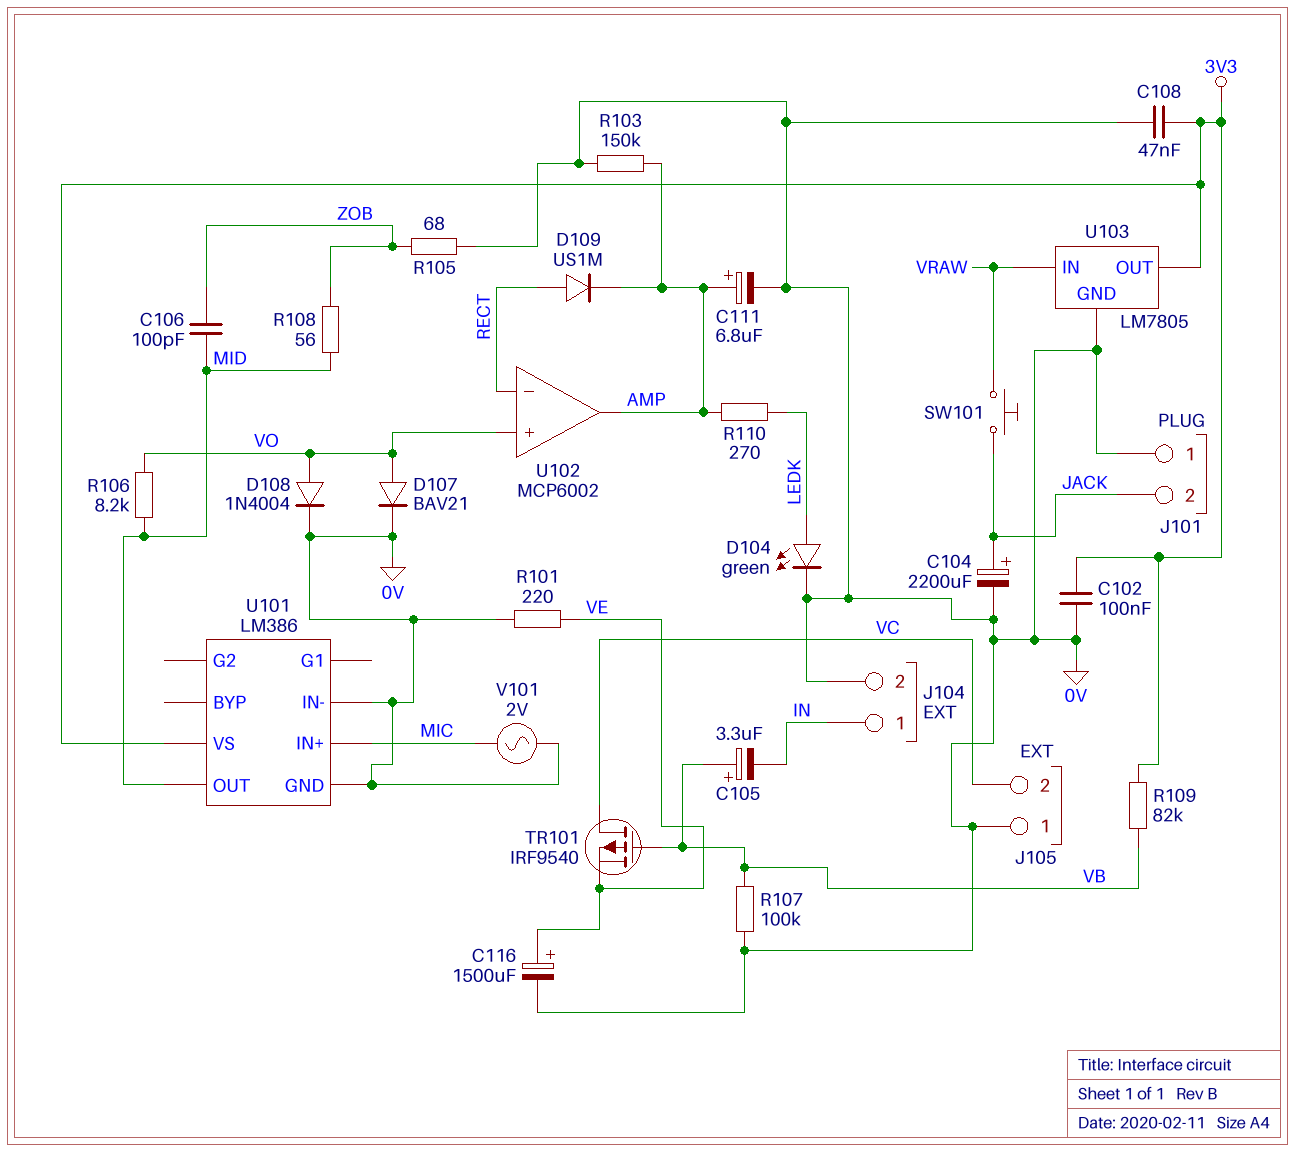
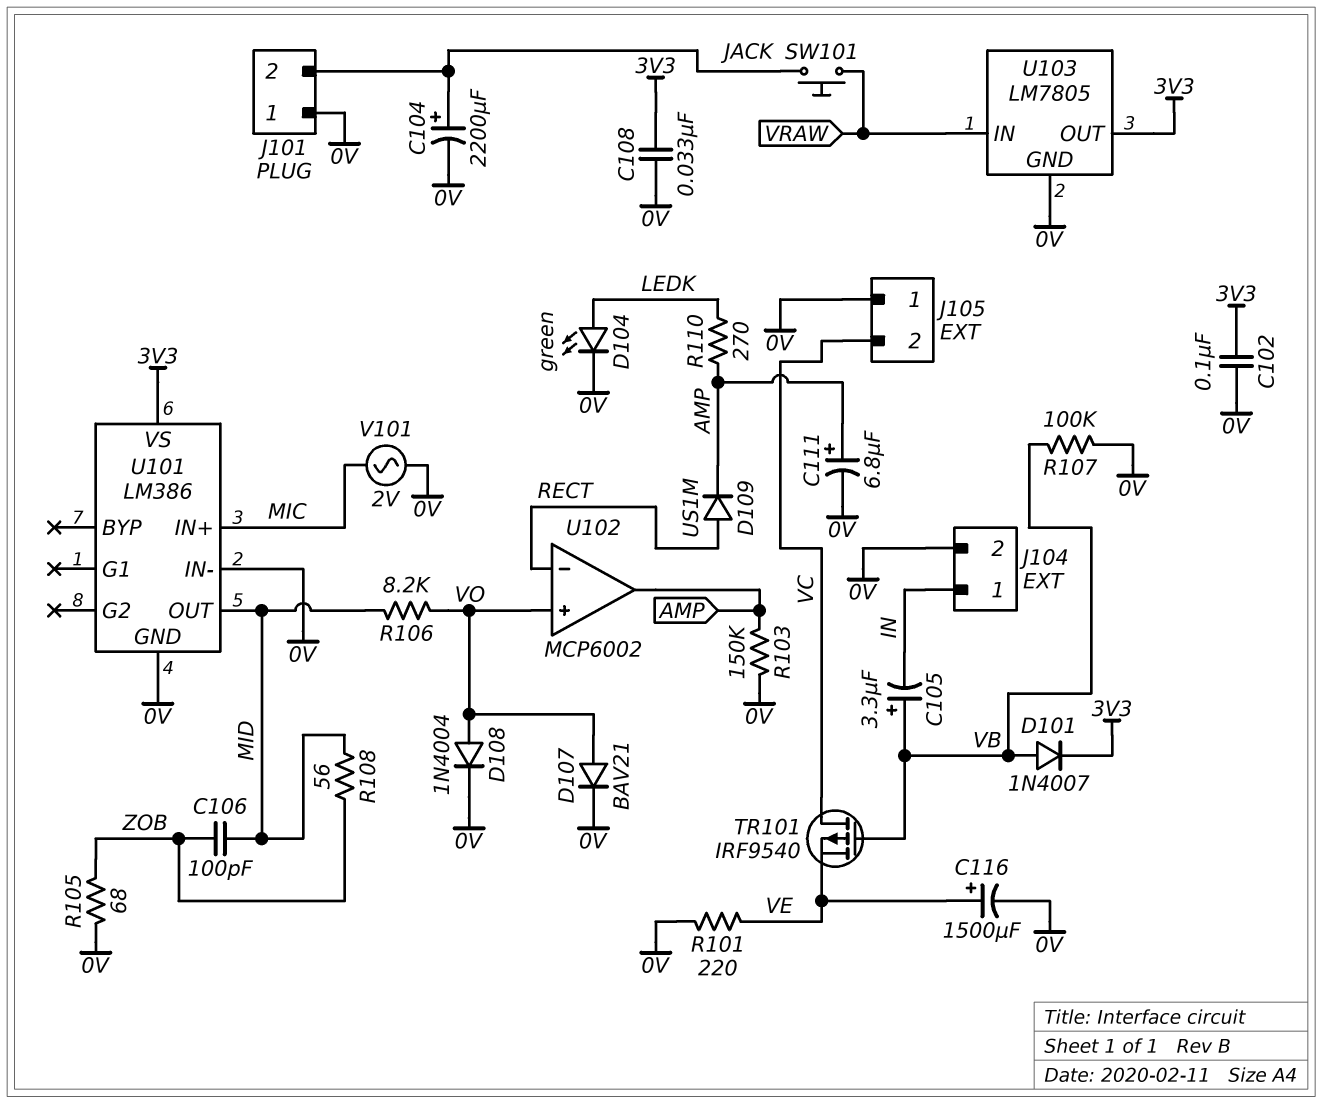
C108: 47nF (0V, 3V3) -> 33nF (0V, 3V3)
D101: none -> diode 1N4007 (A VB, K 3V3)
R109: 82k (3V3, VB) -> none

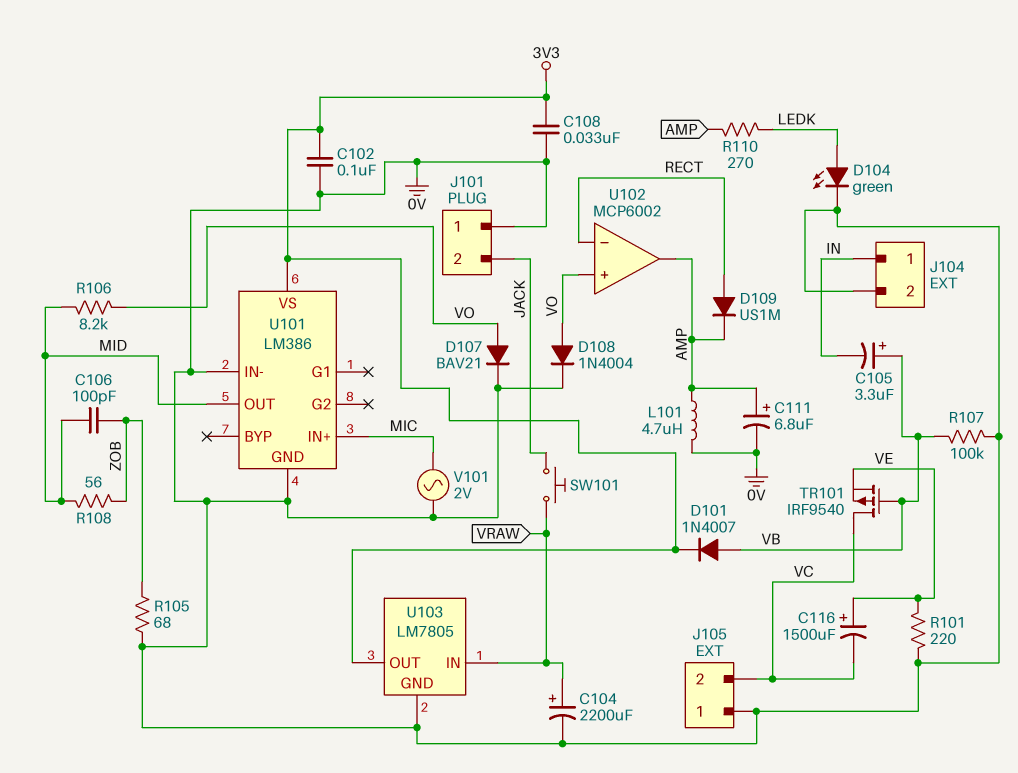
C104: 2200uF (plus JACK, minus 0V) -> 2200uF (plus VRAW, minus 0V)
C116: 1500uF (plus VE, minus 0V) -> 1500uF (plus VE, minus VC)
L101: none -> 4.7uH (0V, AMP)
R103: 150k (0V, AMP) -> none

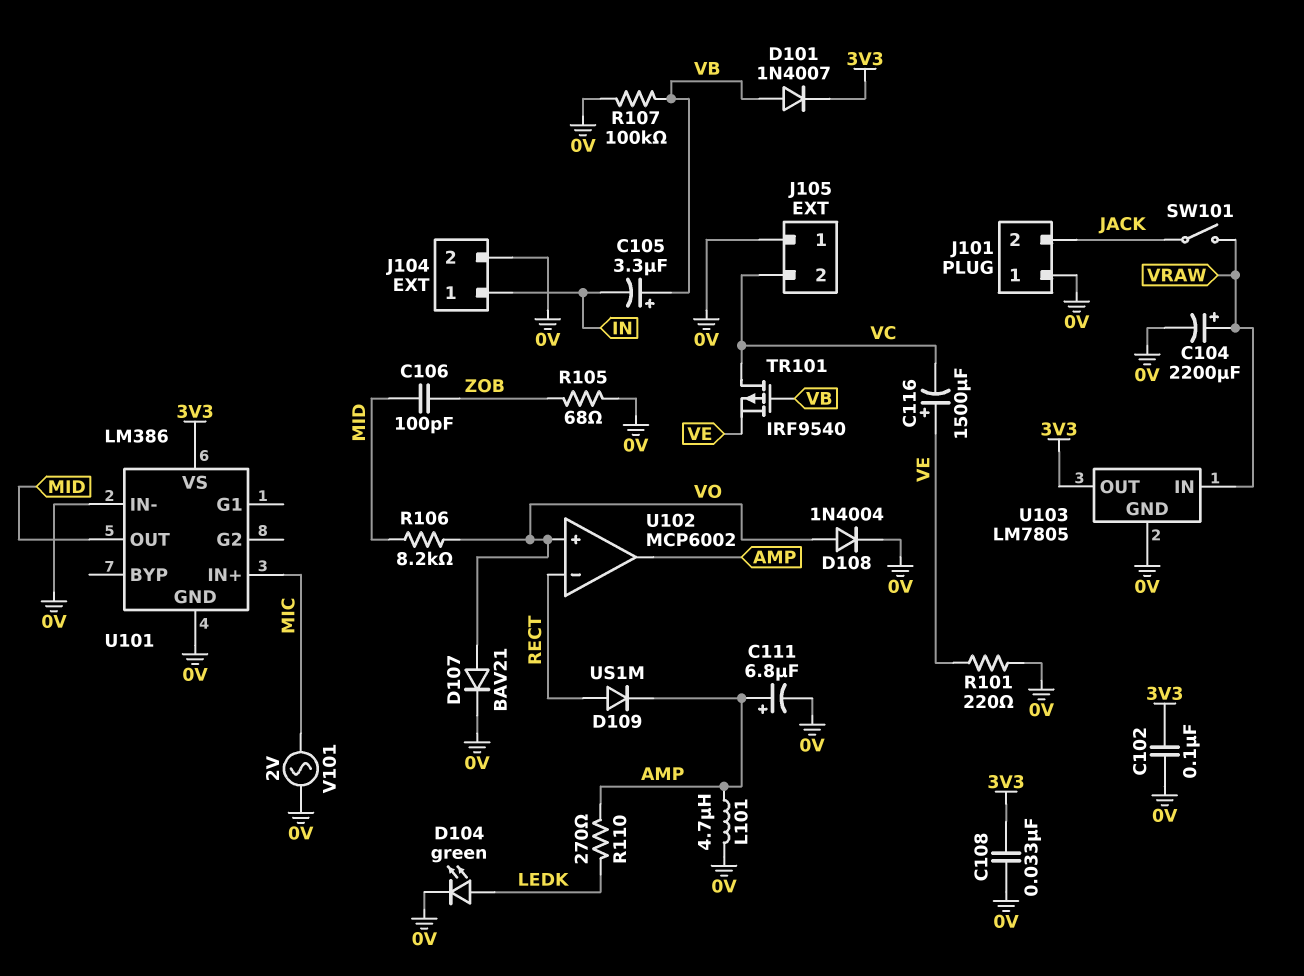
R108: 56 (MID, ZOB) -> none
SW101: button (JACK, VRAW) -> switch (JACK, VRAW)

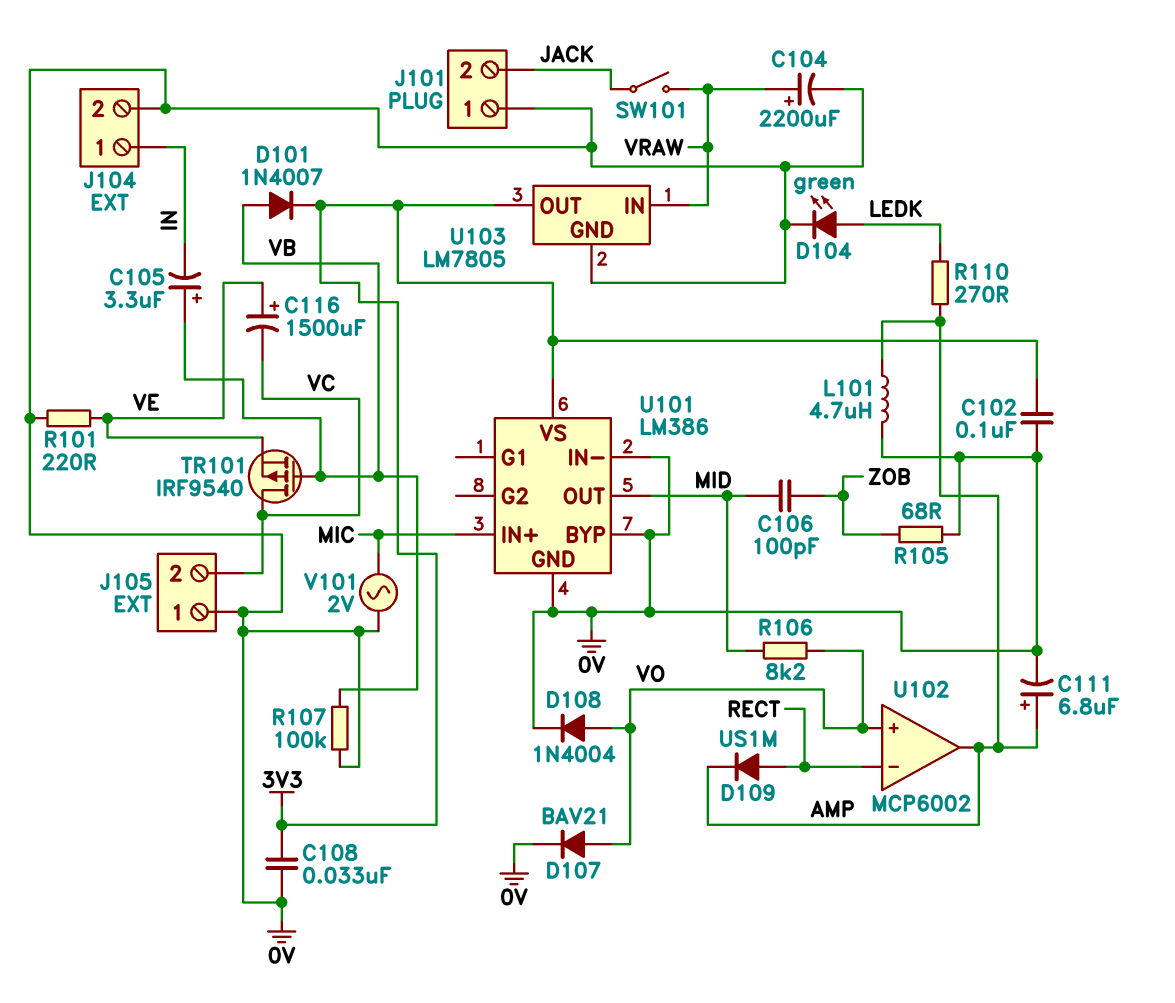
U101 pin BYP: none -> 0V

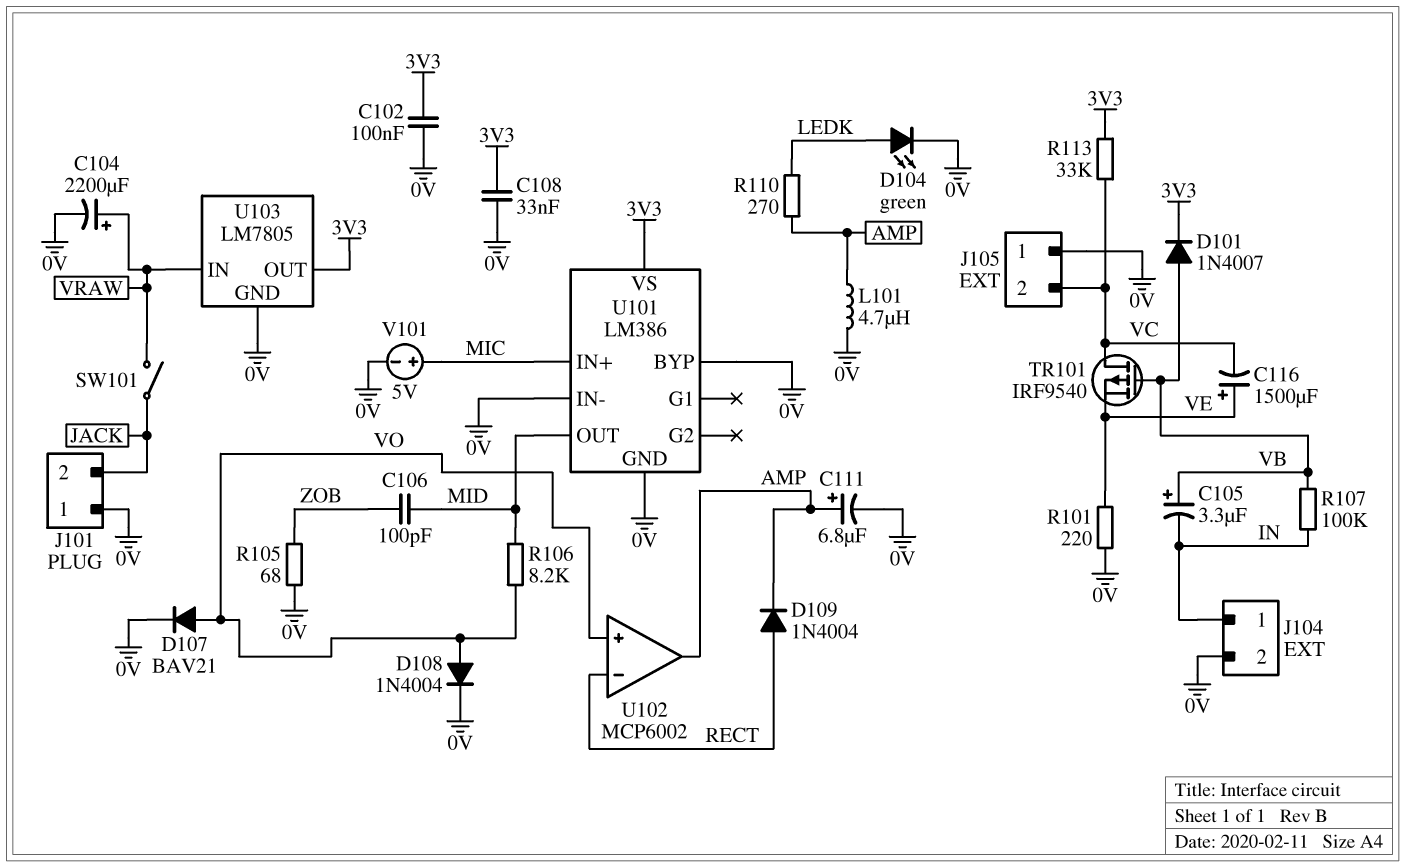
D109: diode US1M (A RECT, K AMP) -> diode 1N4004 (A RECT, K AMP)
R107: 100k (0V, VB) -> 100k (IN, VB)
R113: none -> 33k (3V3, VC)
V101: AC 2V (0V, MIC) -> 5V (plus MIC, minus 0V)

